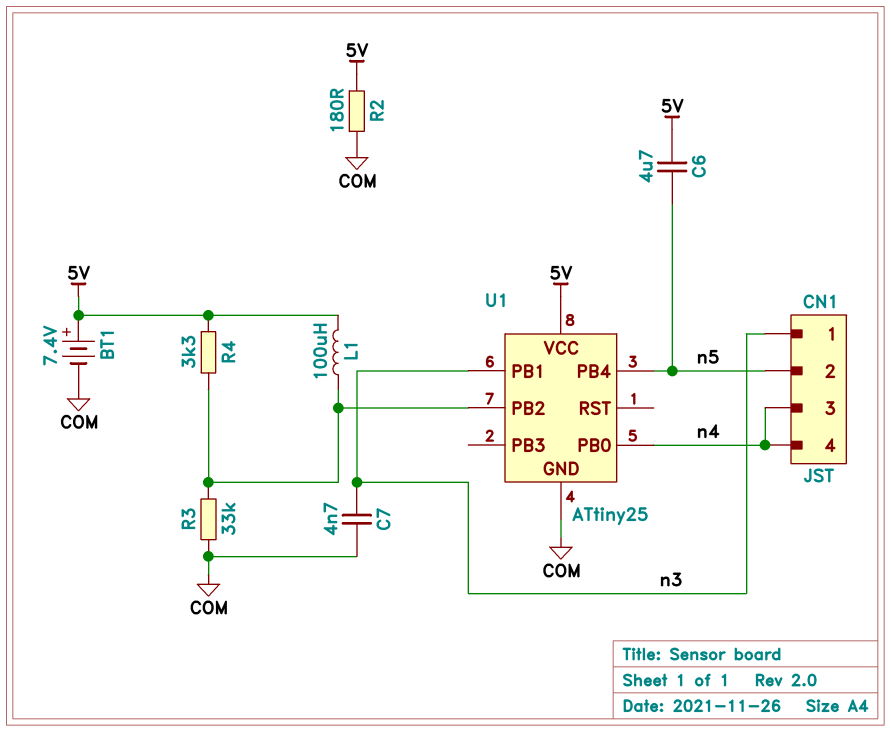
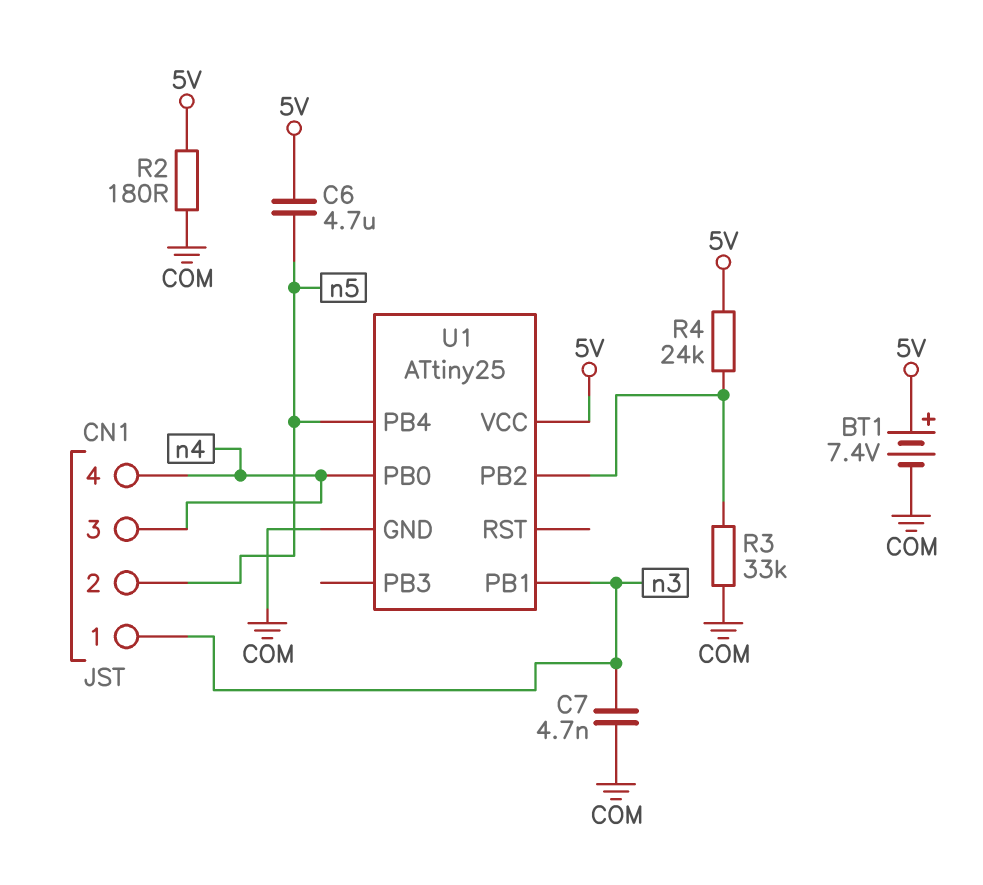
L1: 100uH (5V, U1/PB2) -> none
R4: 3.3k (5V, U1/PB2) -> 24k (5V, U1/PB2)

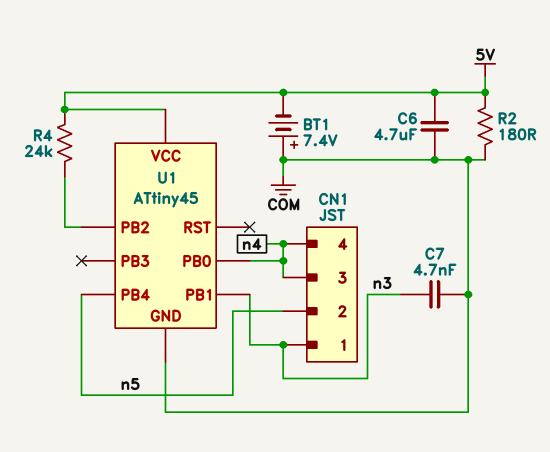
BT1: 7.4V (plus 5V, minus COM) -> 7.4V (plus COM, minus 5V)
C6: 4.7uF (5V, n5) -> 4.7uF (5V, COM)
R3: 33k (COM, U1/PB2) -> none
U1: ATtiny25 -> ATtiny45

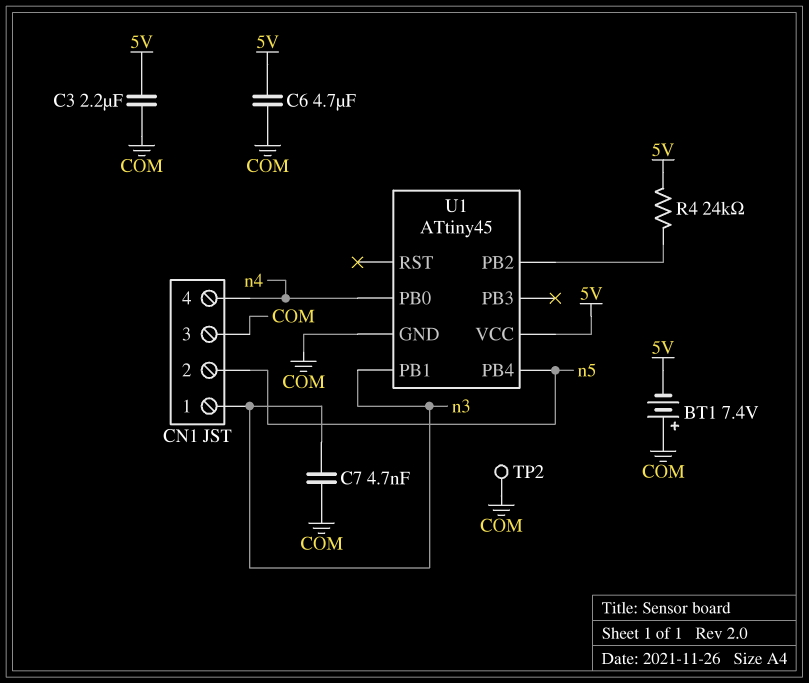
C3: none -> 2.2uF (5V, COM)
CN1 pin 3: n4 -> COM
R2: 180 (5V, COM) -> none
TP2: none -> test point (COM)

